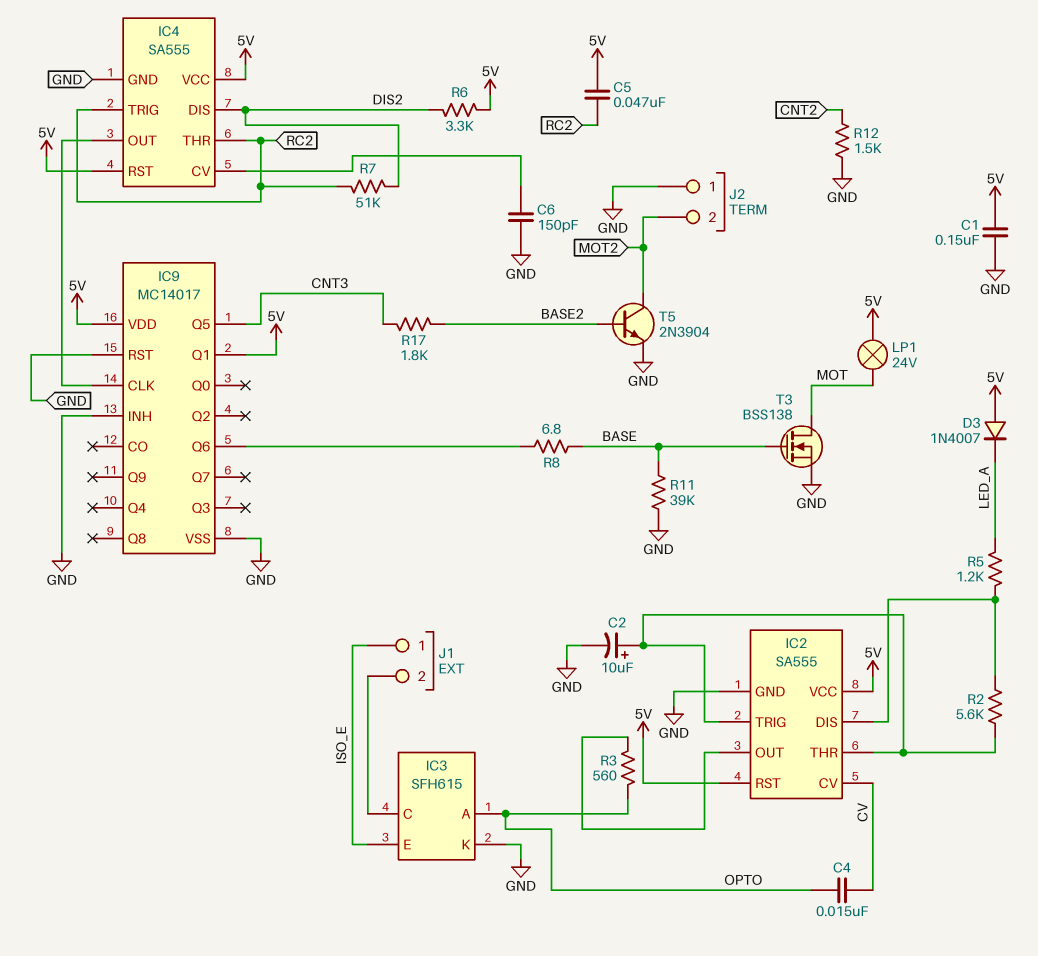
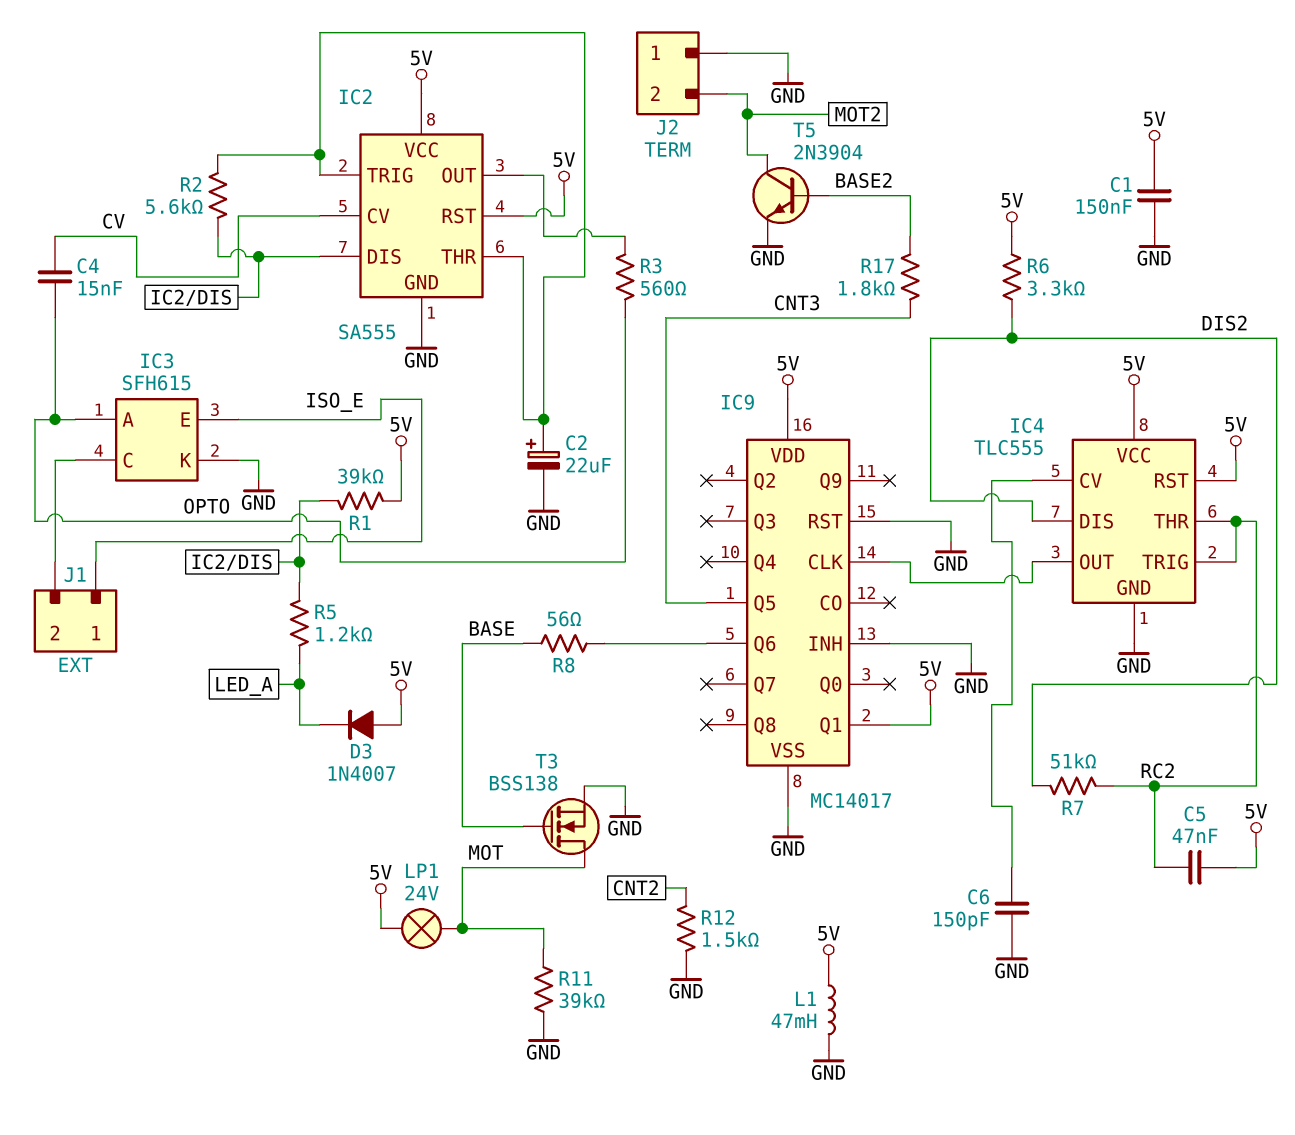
C2: 10uF (plus IC2/THR, minus GND) -> 22uF (plus IC2/THR, minus GND)
IC4: SA555 -> TLC555
L1: none -> 47mH (5V, GND)
R1: none -> 39k (5V, IC2/DIS)
R8: 6.8 (BASE, IC9/Q6) -> 56 (BASE, IC9/Q6)
R11: 39k (BASE, GND) -> 39k (GND, MOT)

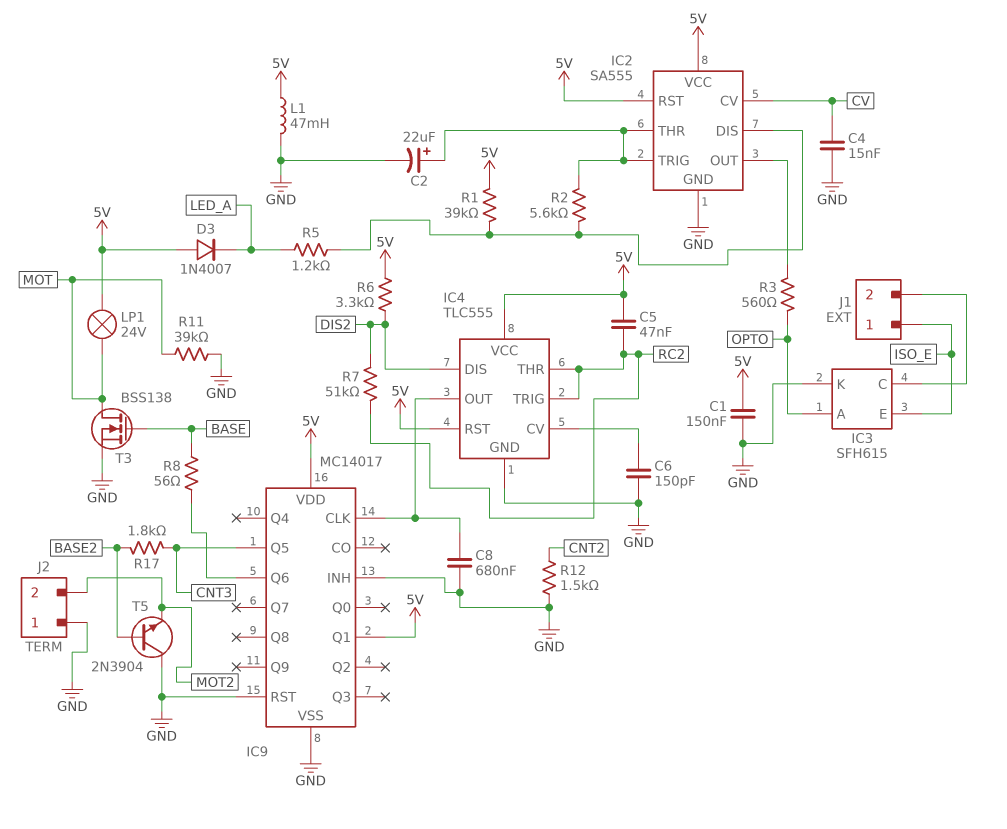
C4: 15nF (CV, OPTO) -> 15nF (CV, GND)
C8: none -> 680nF (GND, IC4/OUT)
T5: NPN 2N3904 (B BASE2, C MOT2, E GND) -> NPN 2N3904 (B BASE2, C GND, E MOT2)

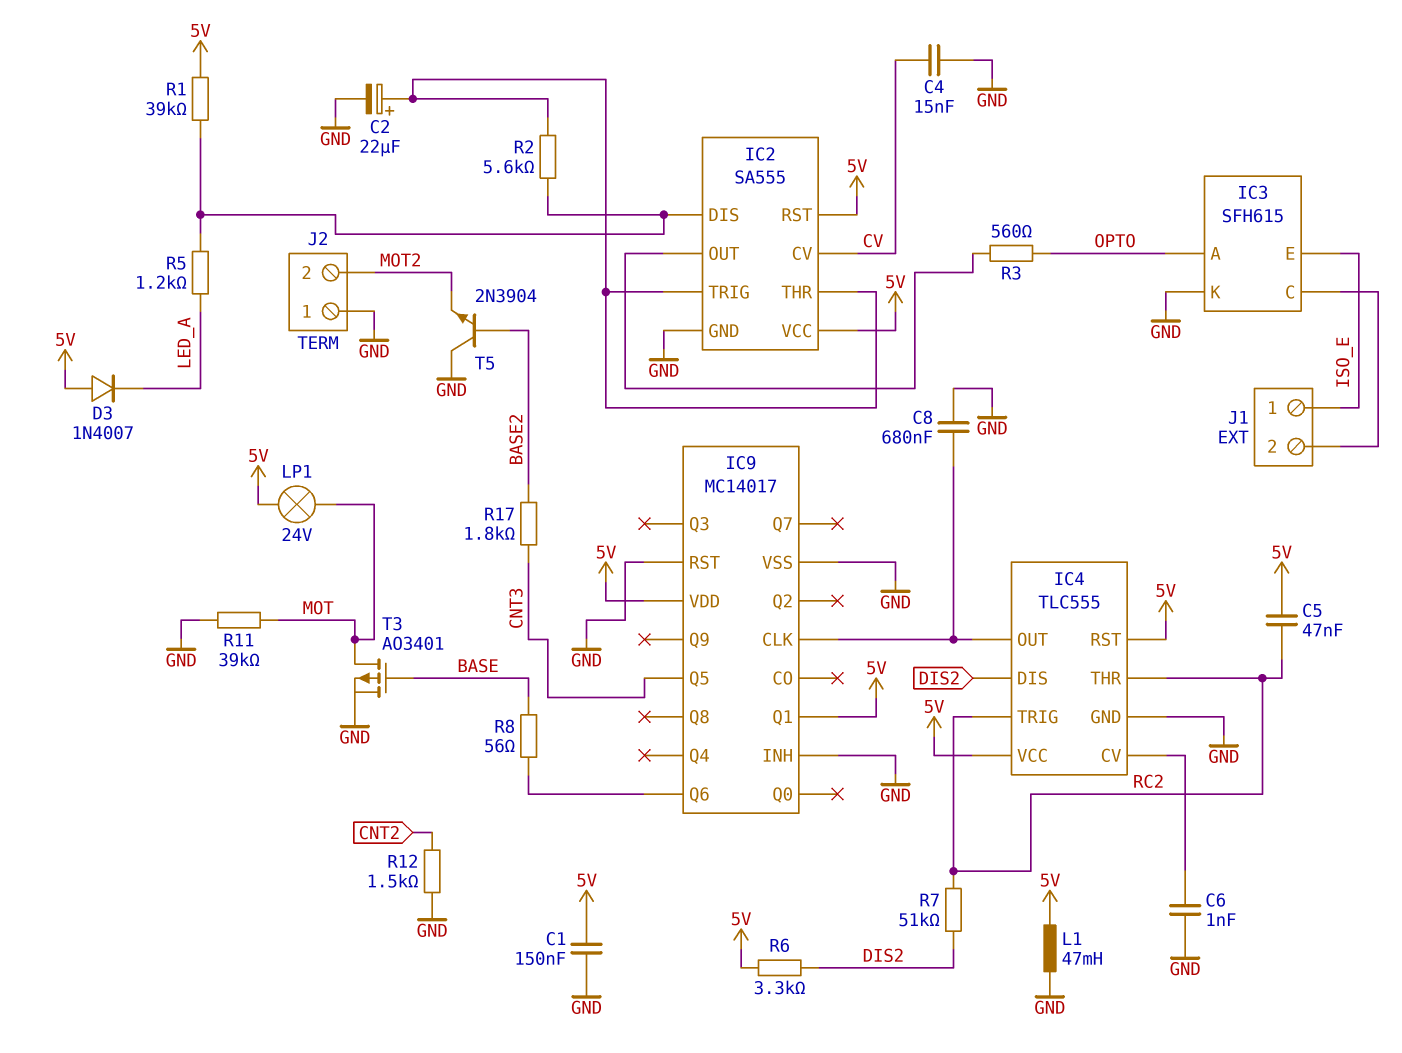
C6: 150pF (GND, IC4/CV) -> 1nF (GND, IC4/CV)
T3: NMOS BSS138 (G BASE, D MOT, S GND) -> PMOS AO3401 (G BASE, D MOT, S GND)

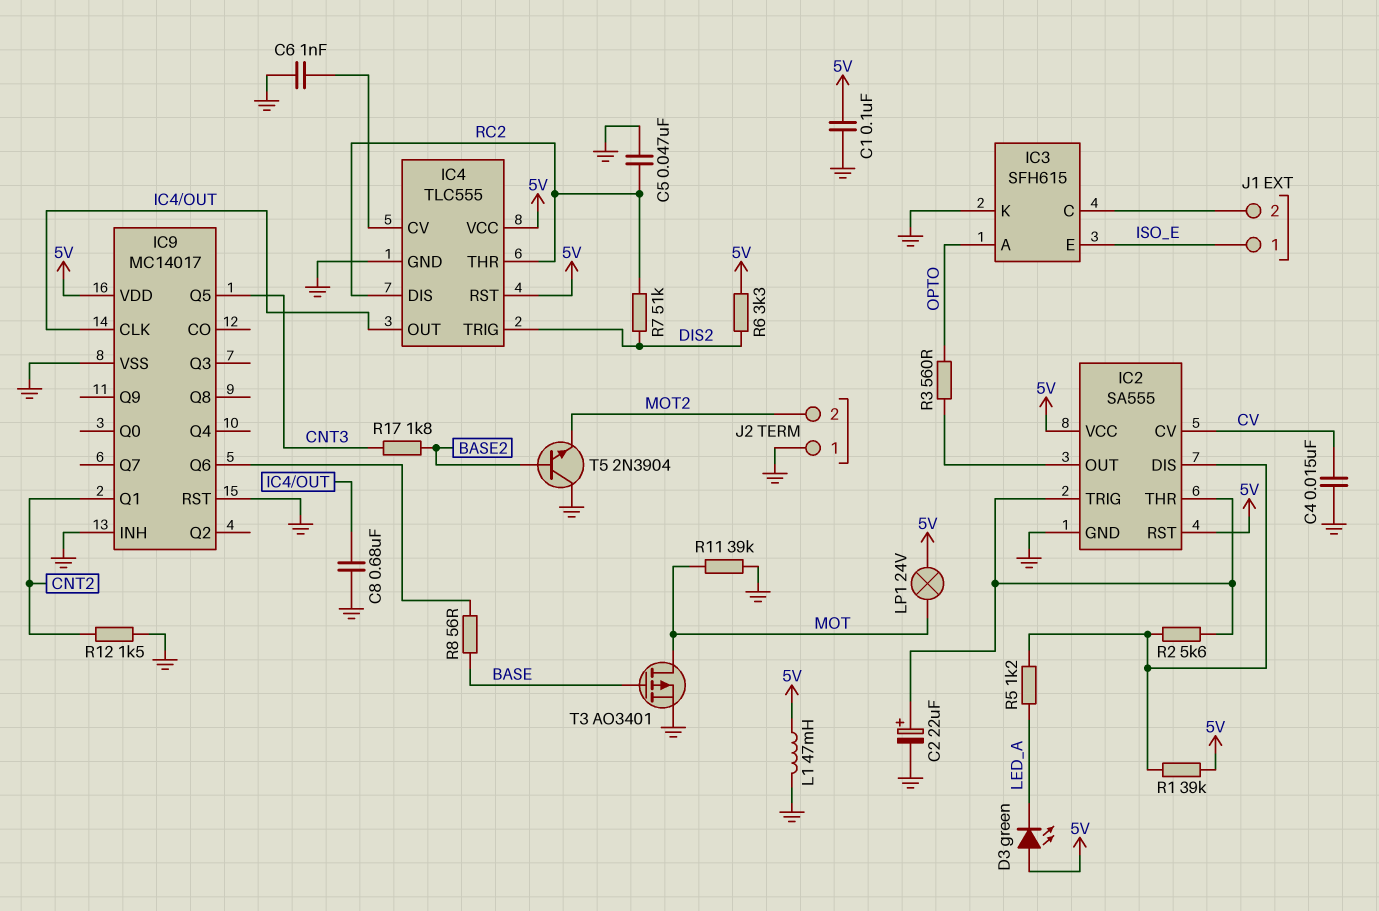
C1: 150nF (5V, GND) -> 100nF (5V, GND)
C5: 47nF (5V, RC2) -> 47nF (GND, RC2)
D3: diode 1N4007 (A 5V, K LED_A) -> LED green (A 5V, K LED_A)
IC4 pin DIS: DIS2 -> RC2
IC4 pin TRIG: RC2 -> DIS2
IC9 pin Q1: 5V -> CNT2

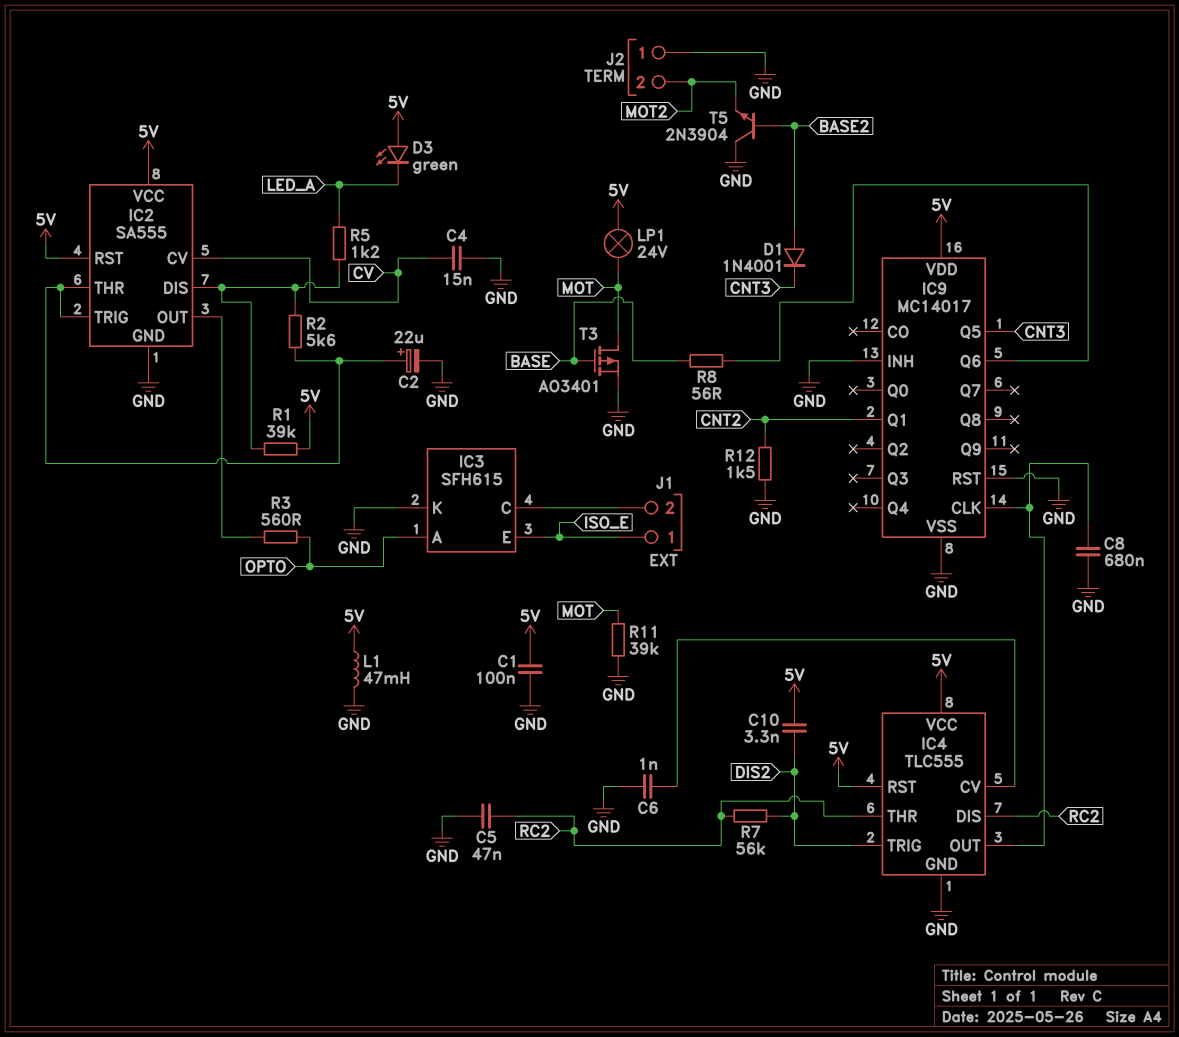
C10: none -> 3.3nF (5V, DIS2)
D1: none -> diode 1N4001 (A BASE2, K CNT3)
R6: 3.3k (5V, DIS2) -> none
R7: 51k (DIS2, RC2) -> 56k (DIS2, RC2)
R17: 1.8k (BASE2, CNT3) -> none

